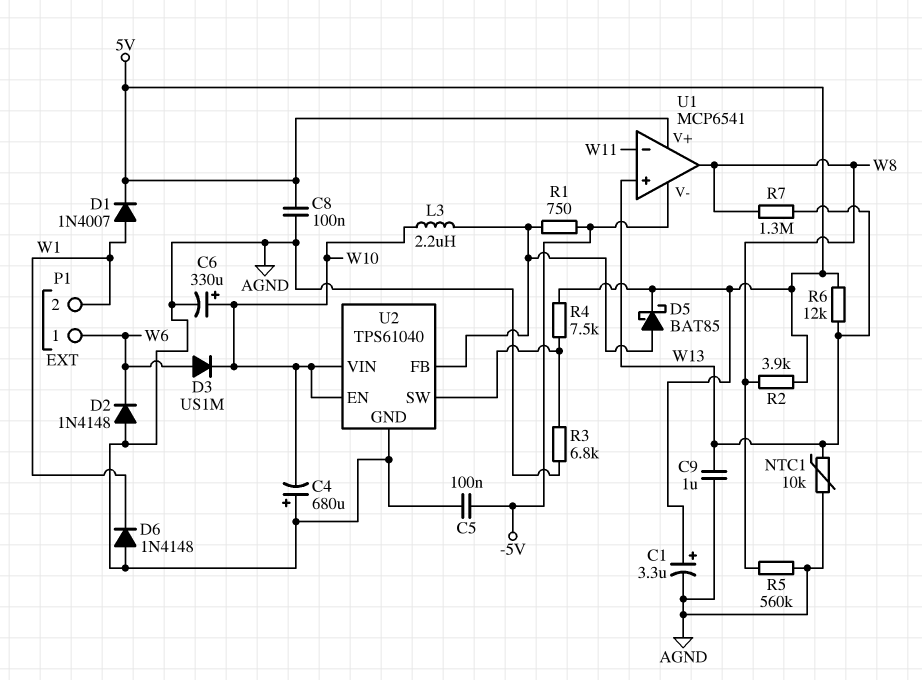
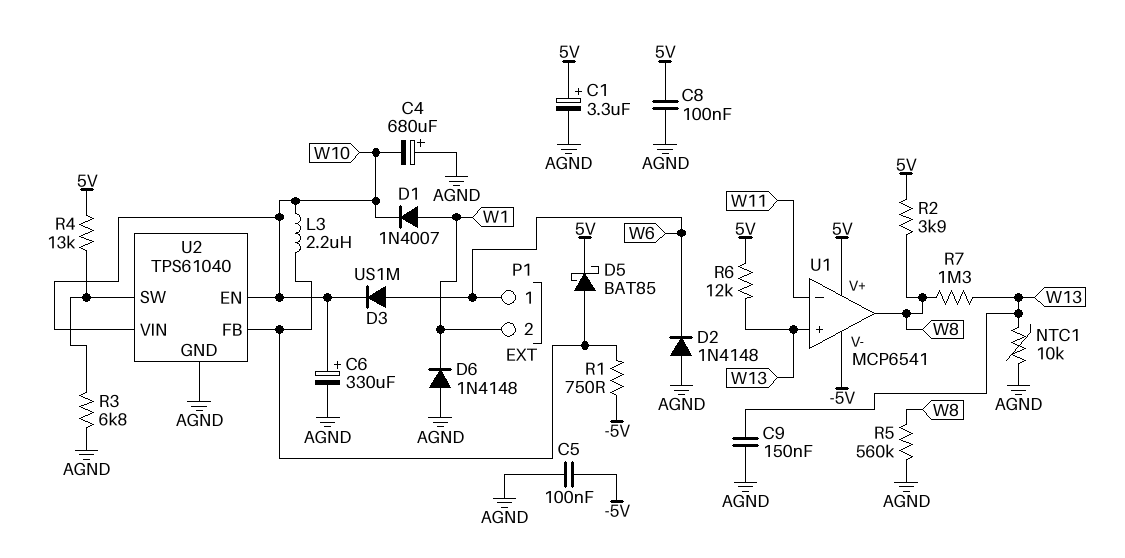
C9: 1uF (AGND, W13) -> 150nF (AGND, W13)
D1: diode 1N4007 (A W1, K 5V) -> diode 1N4007 (A W1, K W10)
R4: 7.5k (5V, U2/SW) -> 13k (5V, U2/SW)

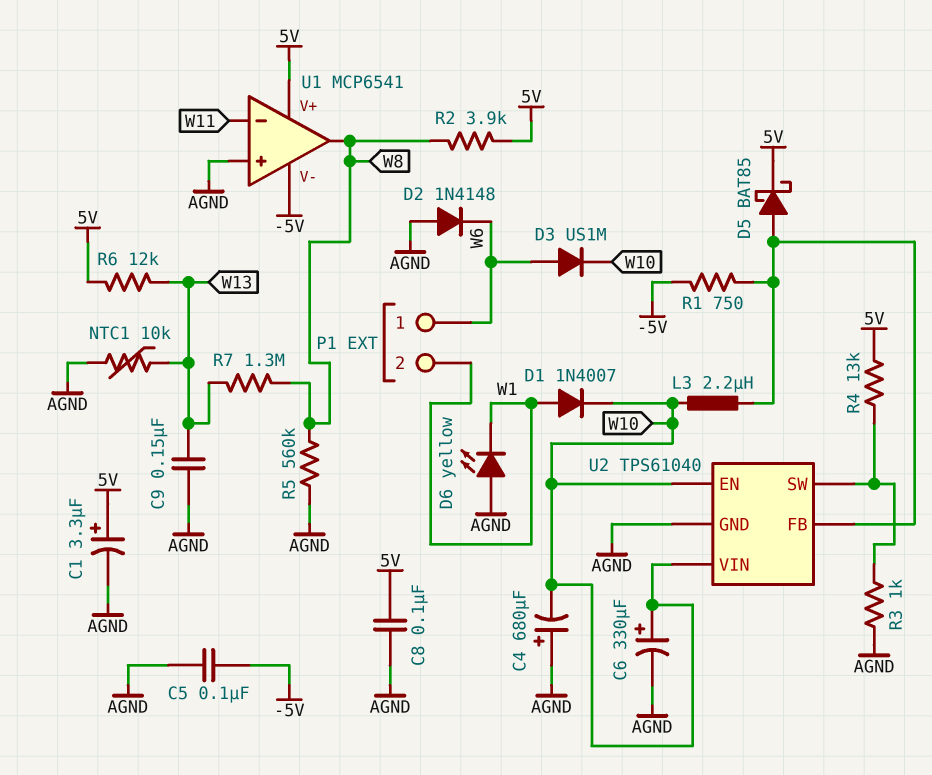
D6: diode 1N4148 (A AGND, K W1) -> LED yellow (A AGND, K W1)
R3: 6.8k (AGND, U2/SW) -> 1k (AGND, U2/SW)
U1 pin in+: W13 -> AGND

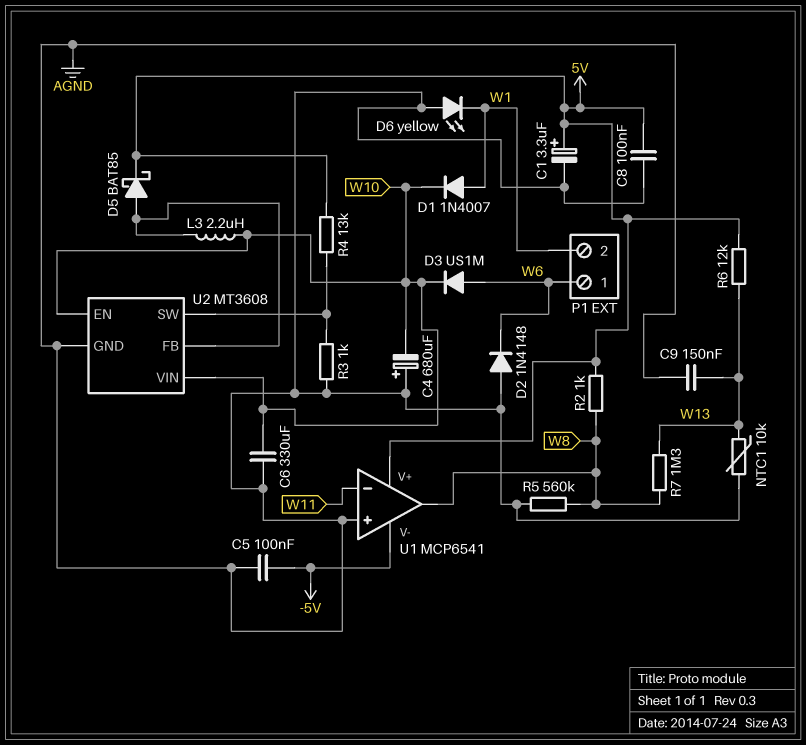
C6: 330uF (plus W10, minus AGND) -> 330uF (AGND, W10)
R1: 750 (-5V, U2/FB) -> none
R2: 3.9k (5V, W8) -> 1k (5V, W8)
U2: TPS61040 -> MT3608

